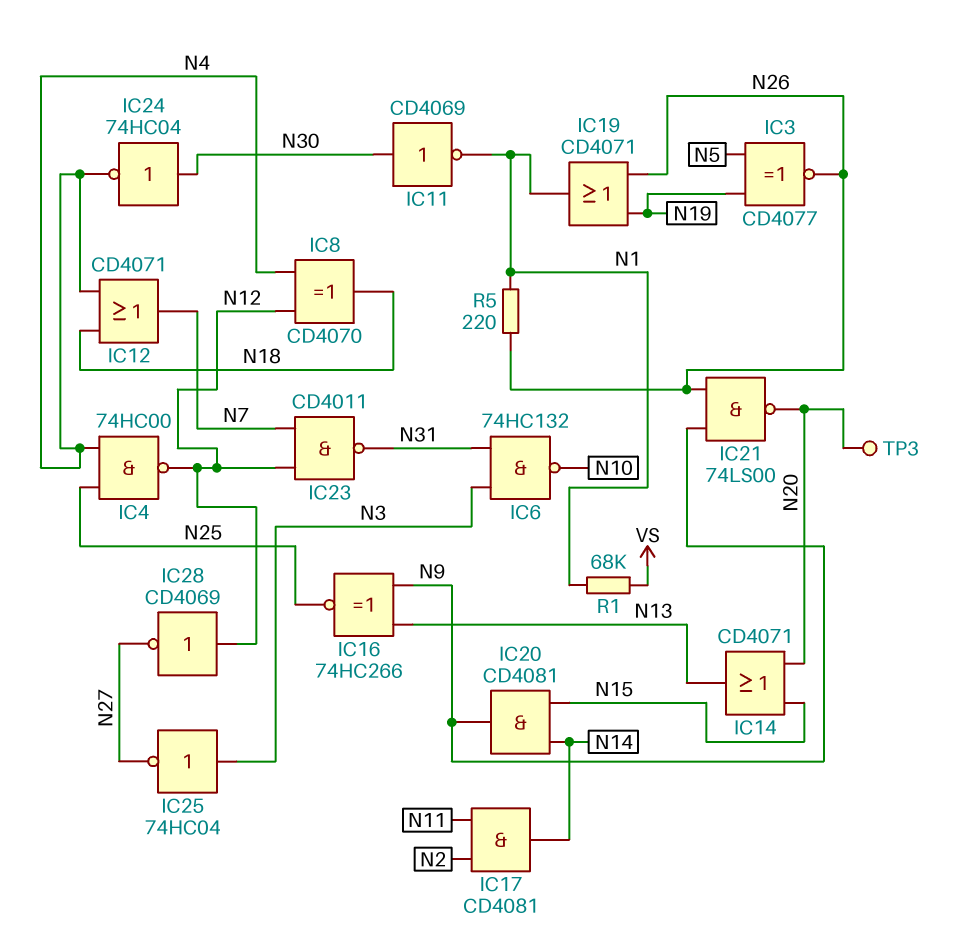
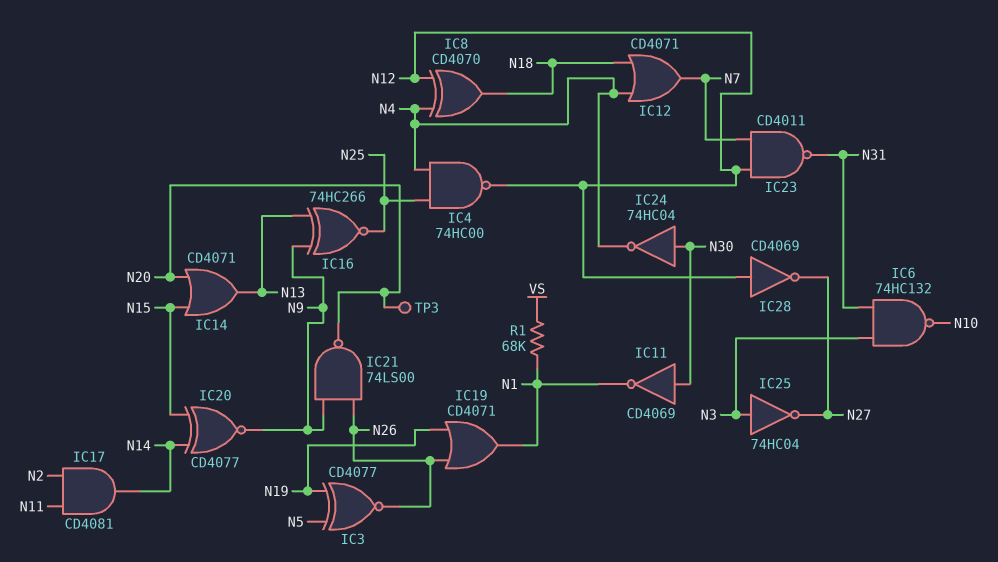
IC20: AND CD4081 (in N14, in N15, out N9) -> XNOR CD4077 (in N14, in N15, out N9)
R5: 220 (N1, N26) -> none

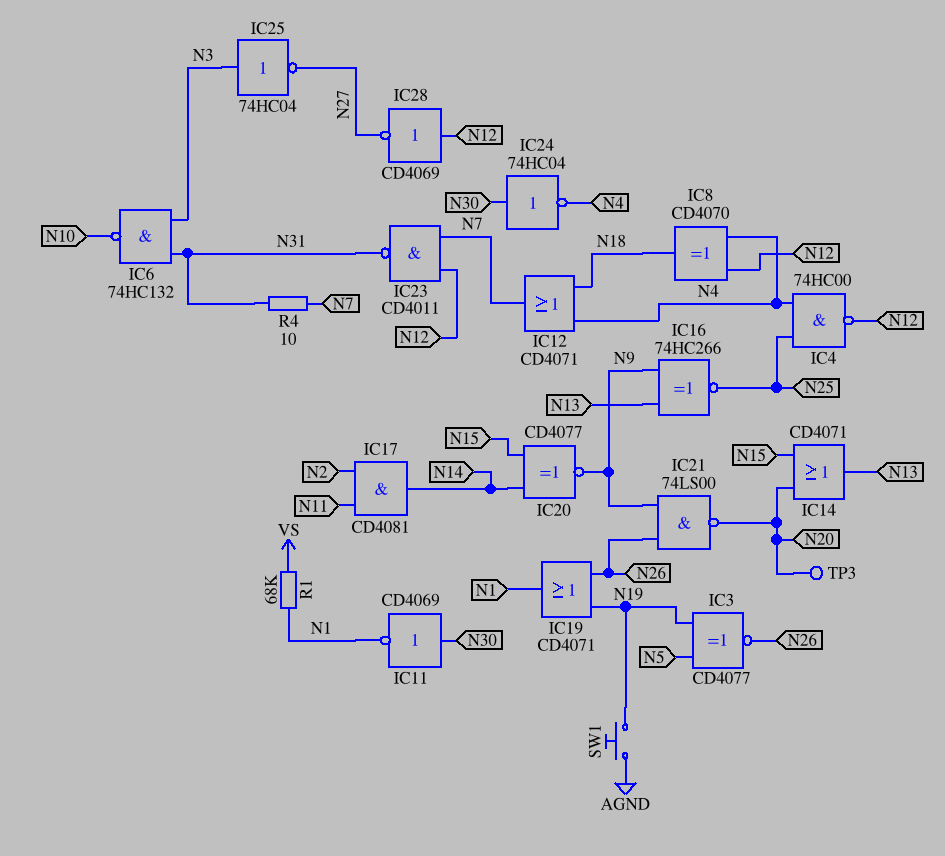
R4: none -> 10 (N7, N31)
SW1: none -> button (AGND, N19)

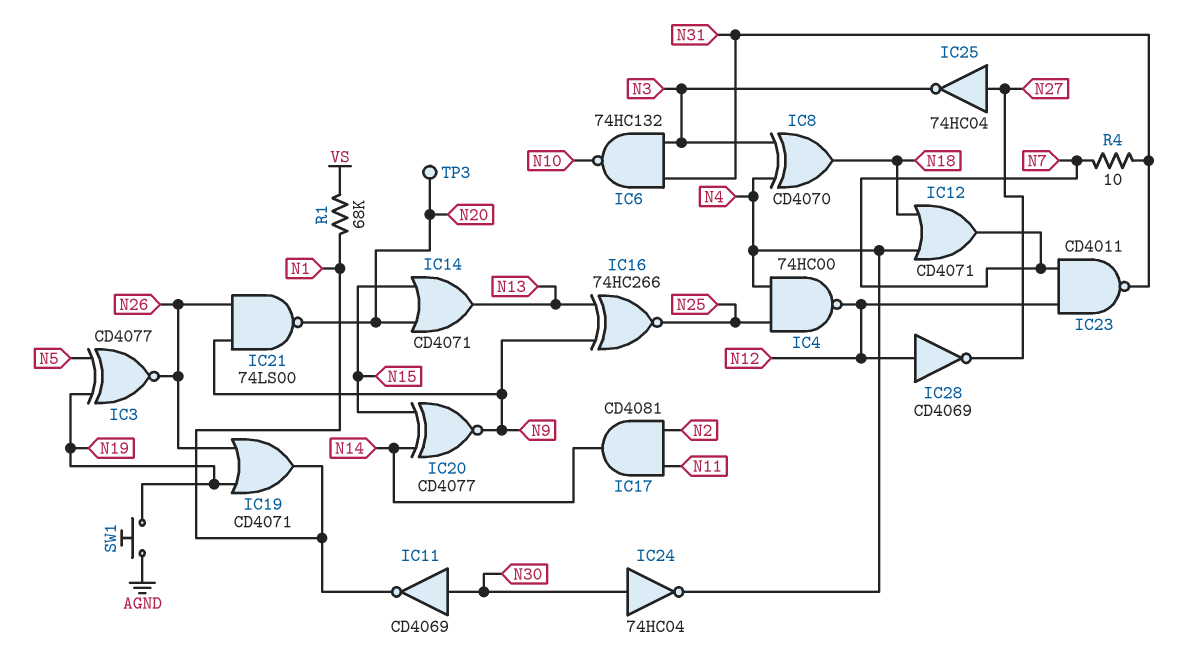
IC8: XOR CD4070 (in N4, in N12, out N18) -> XOR CD4070 (in N3, in N4, out N18)
IC25: NOT 74HC04 (in N3, out N27) -> NOT 74HC04 (in N27, out N3)

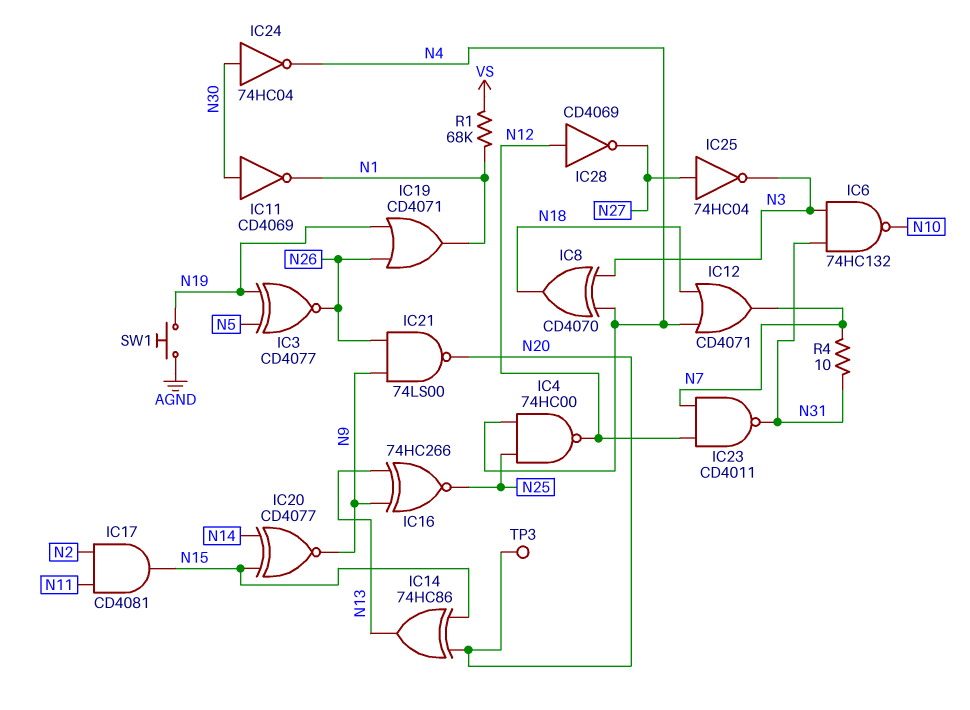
IC14: OR CD4071 (in N15, in N20, out N13) -> XOR 74HC86 (in N15, in N20, out N13)
IC17: AND CD4081 (in N2, in N11, out N14) -> AND CD4081 (in N2, in N11, out N15)

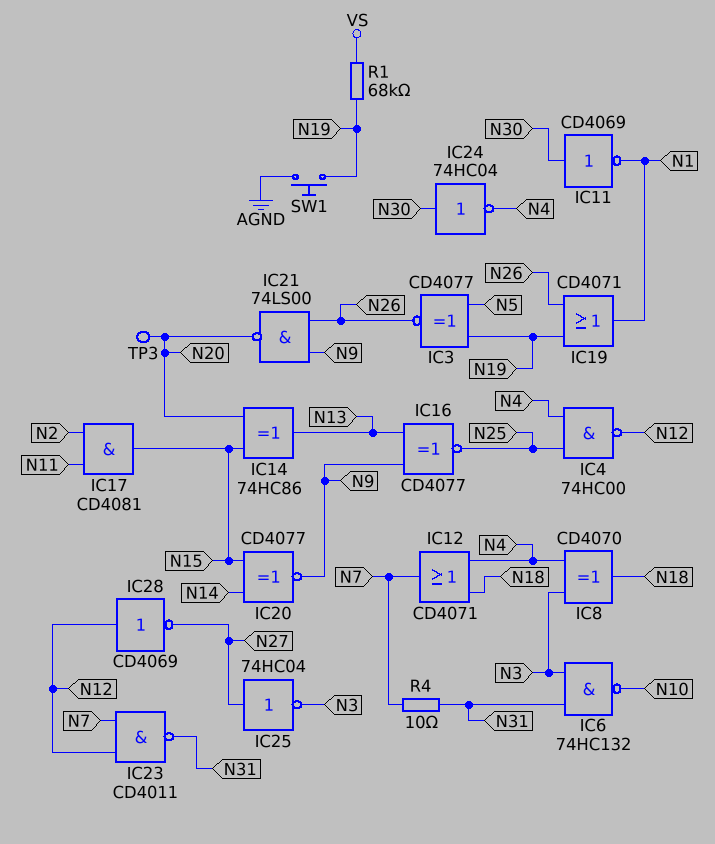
IC16: XNOR 74HC266 (in N9, in N13, out N25) -> XNOR CD4077 (in N9, in N13, out N25)
R1: 68k (N1, VS) -> 68k (N19, VS)

